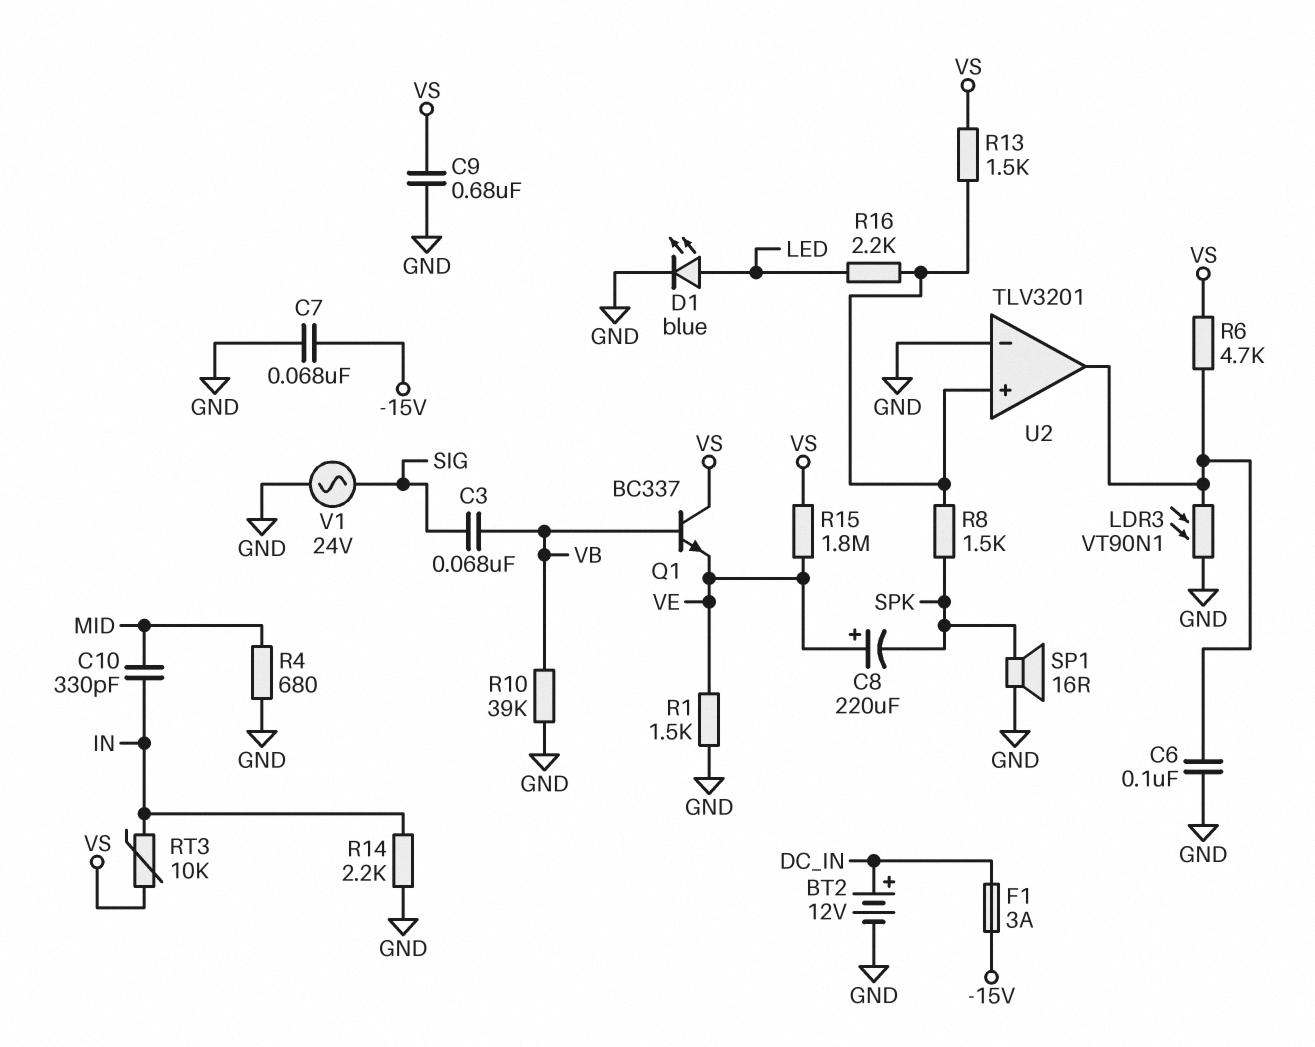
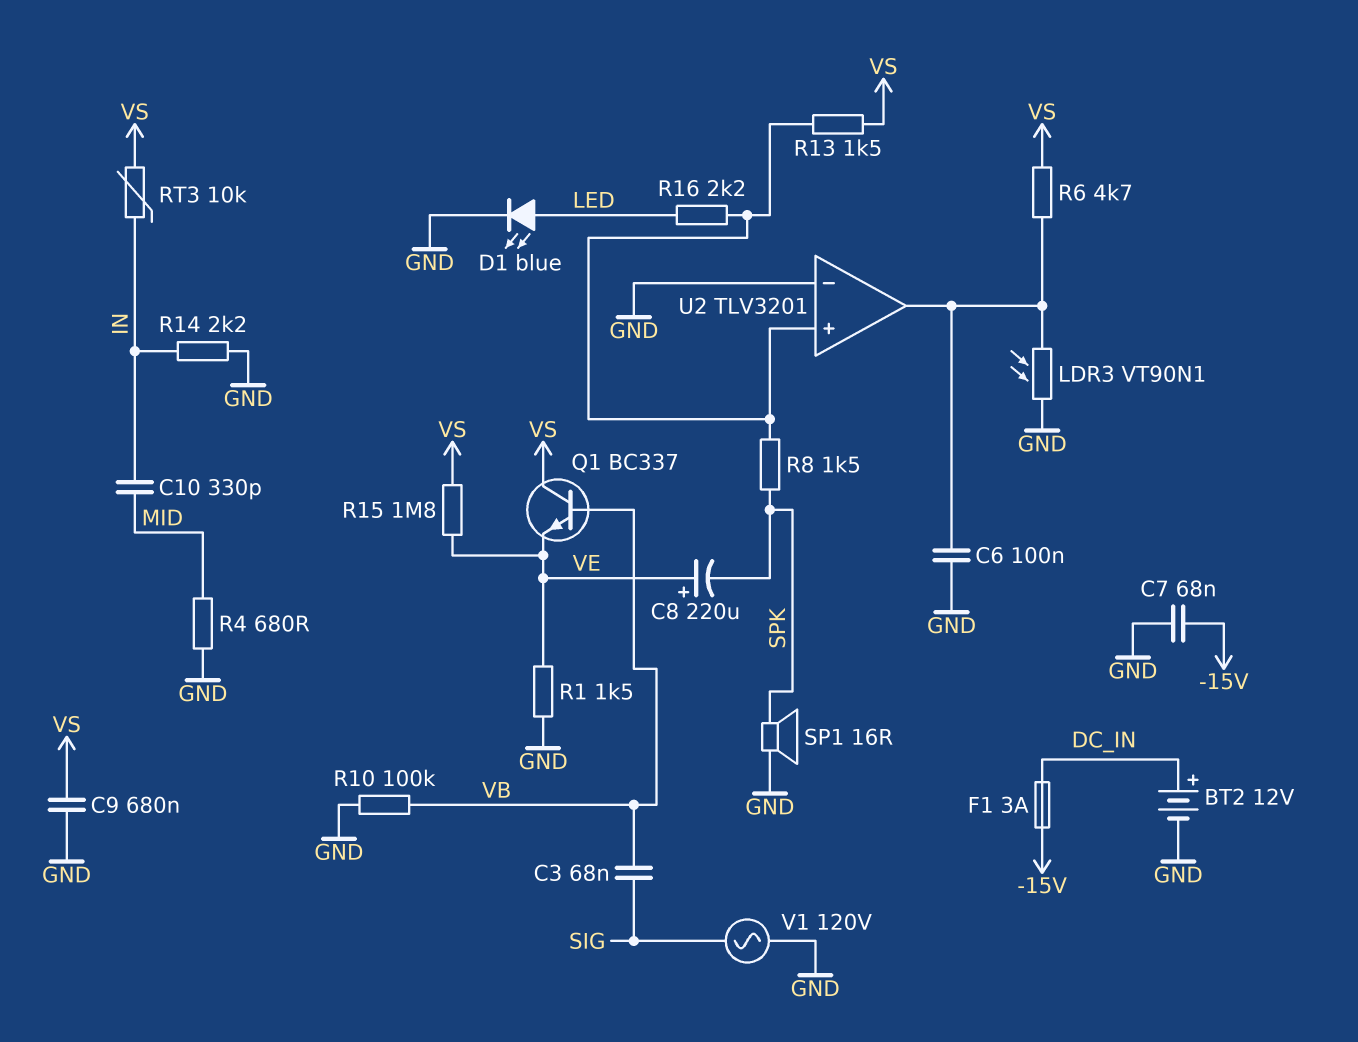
R10: 39k (GND, VB) -> 100k (GND, VB)
V1: AC 24V (GND, SIG) -> AC 120V (GND, SIG)

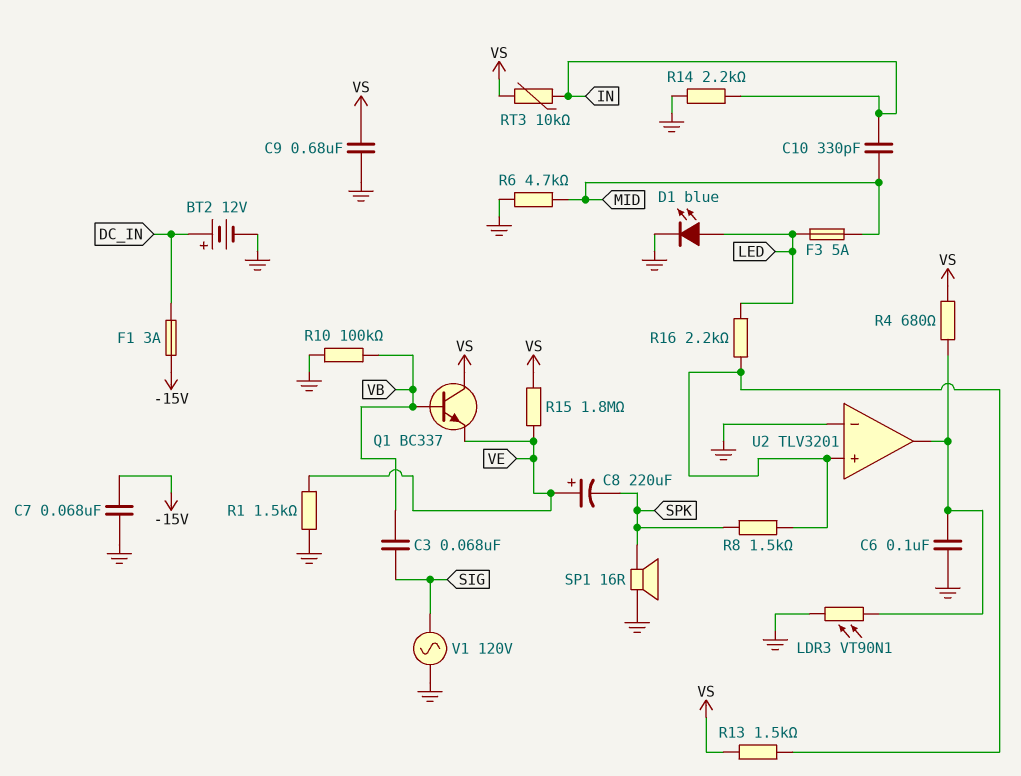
F3: none -> 5A (LED, MID)
R4: 680 (GND, MID) -> 680 (U2/out, VS)
R6: 4.7k (U2/out, VS) -> 4.7k (GND, MID)

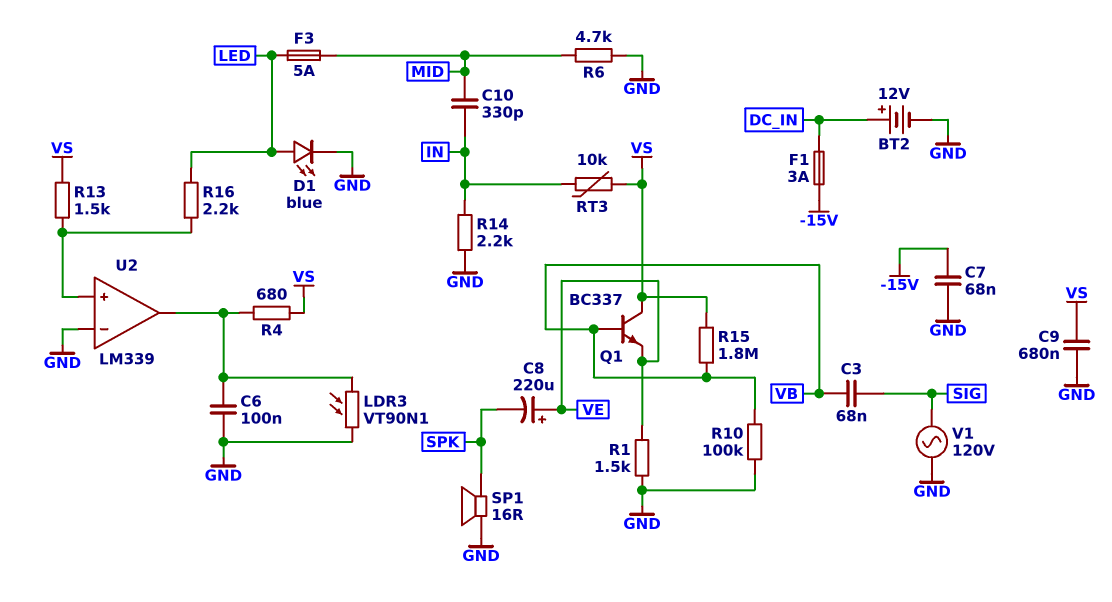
R8: 1.5k (SPK, U2/in+) -> none
R15: 1.8M (VE, VS) -> 1.8M (VB, VS)
U2: TLV3201 -> LM339

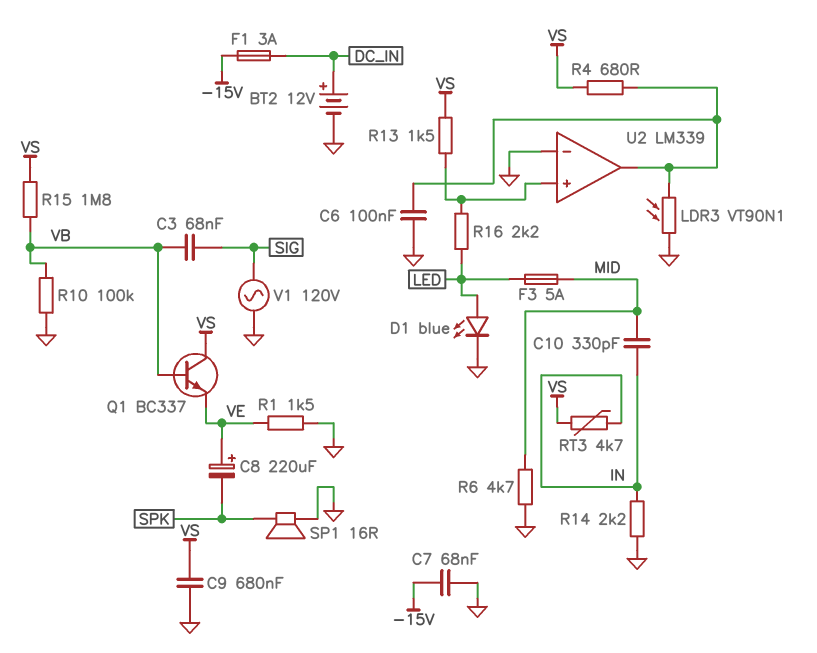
RT3: 10k (IN, VS) -> 4.7k (IN, VS)

